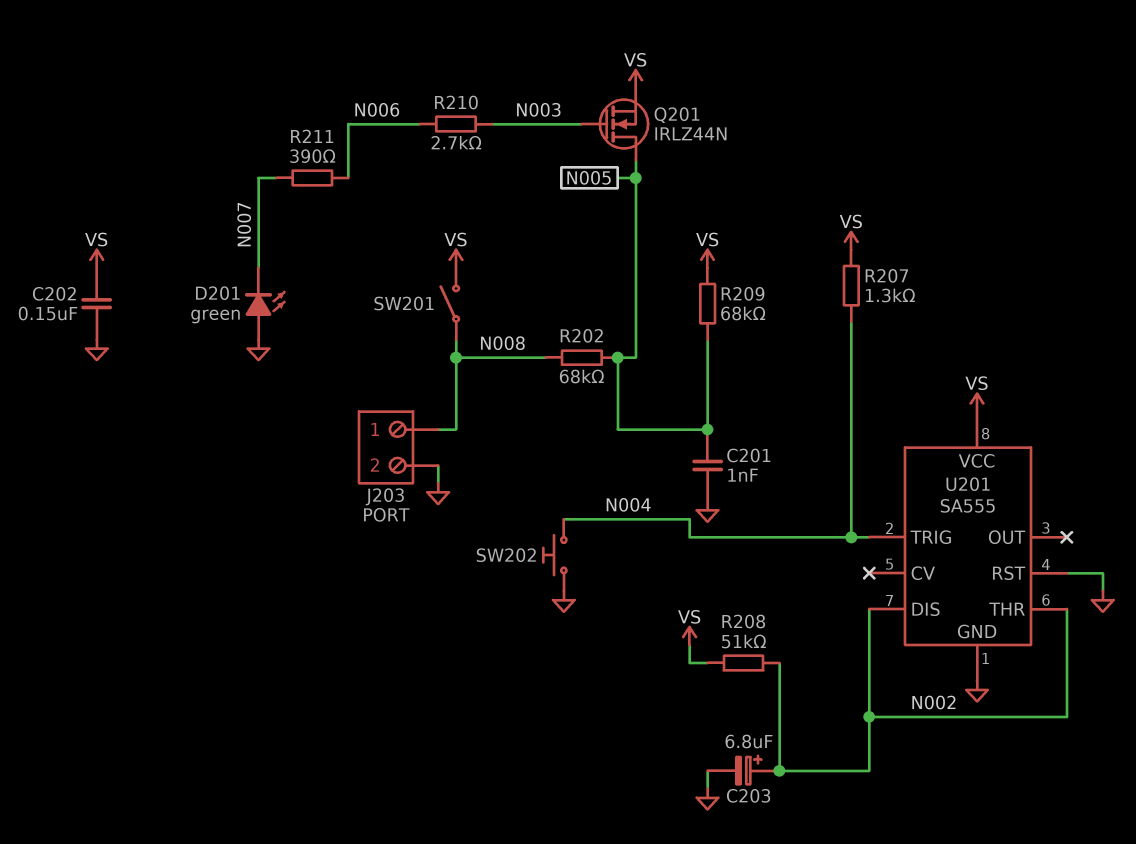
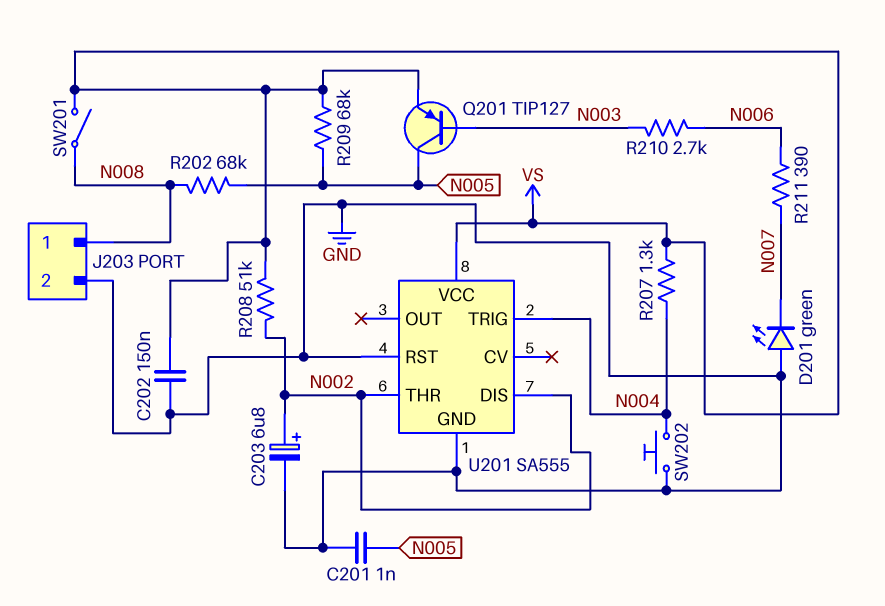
Q201: NMOS IRLZ44N (G N003, D N005, S VS) -> PNP TIP127 (B N003, C N005, E VS)

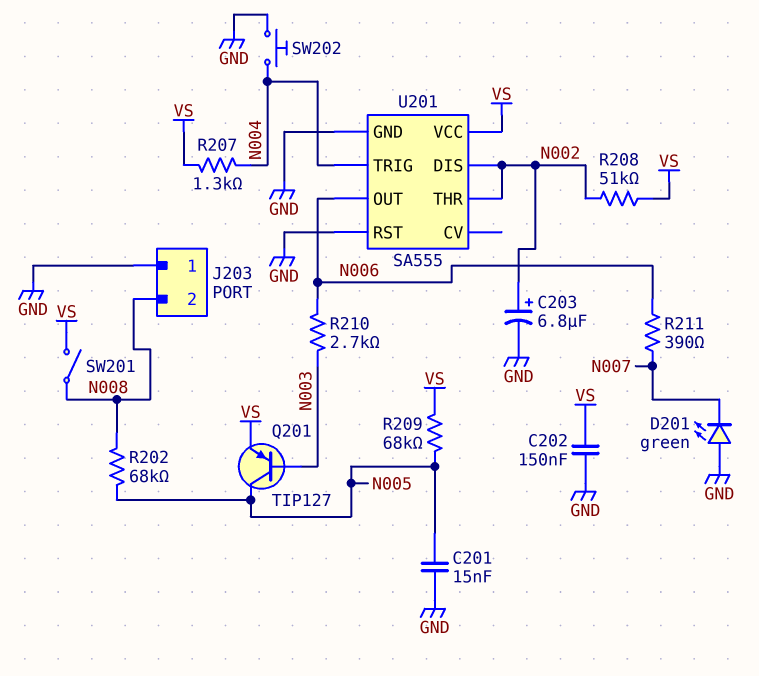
C201: 1nF (GND, N005) -> 15nF (GND, N005)
J203 pin 1: N008 -> GND
J203 pin 2: GND -> N008
U201 pin OUT: none -> N006

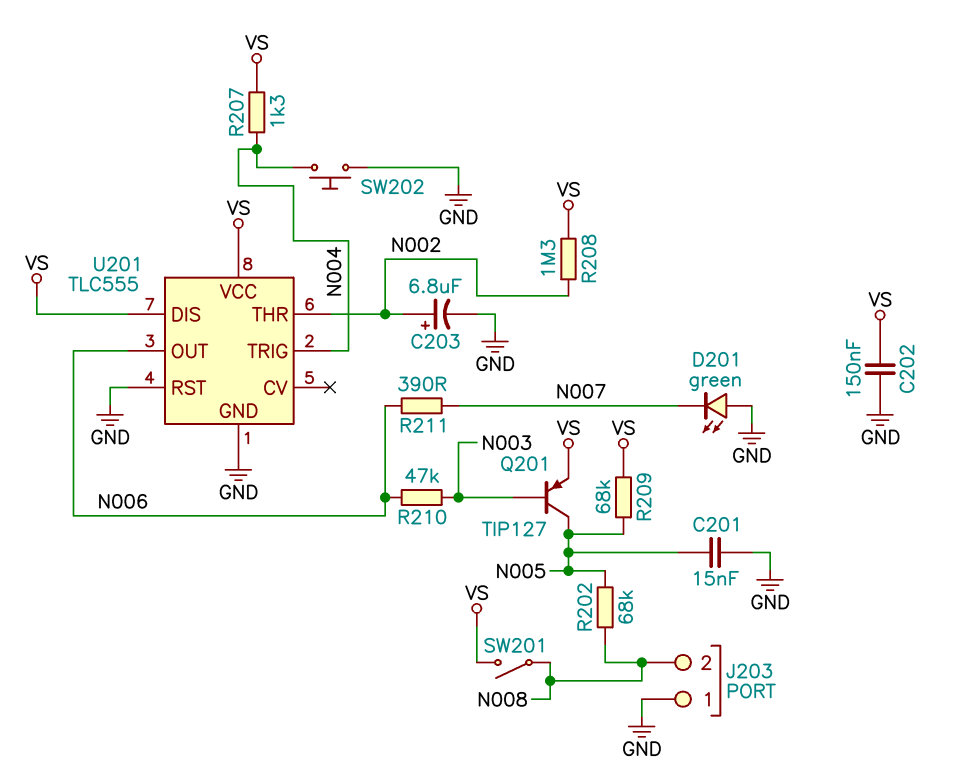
R208: 51k (N002, VS) -> 1.3M (N002, VS)
R210: 2.7k (N003, N006) -> 47k (N003, N006)
U201: SA555 -> TLC555
U201 pin DIS: N002 -> VS

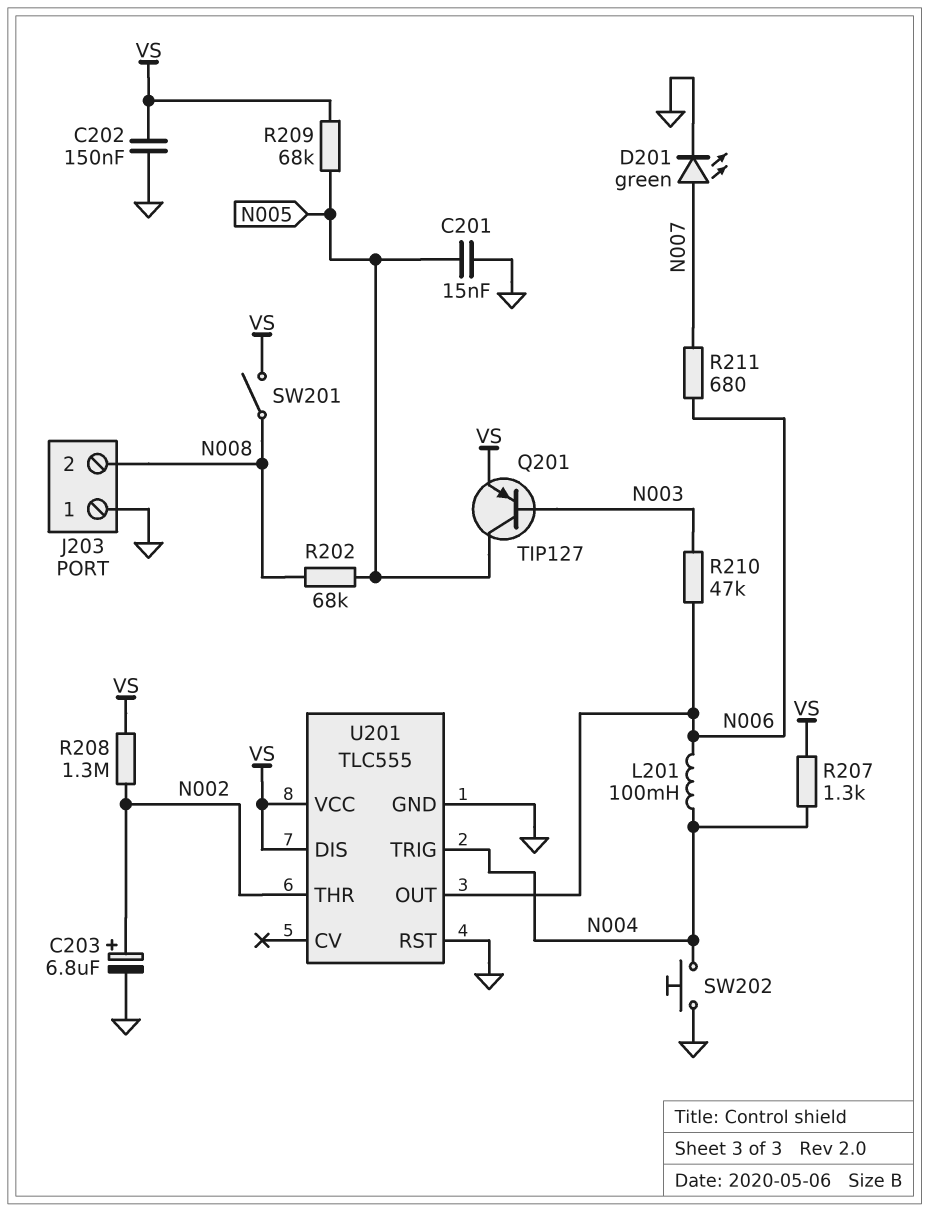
D201: LED green (A GND, K N007) -> LED green (A N007, K GND)
L201: none -> 100mH (N004, N006)
R211: 390 (N006, N007) -> 680 (N006, N007)

